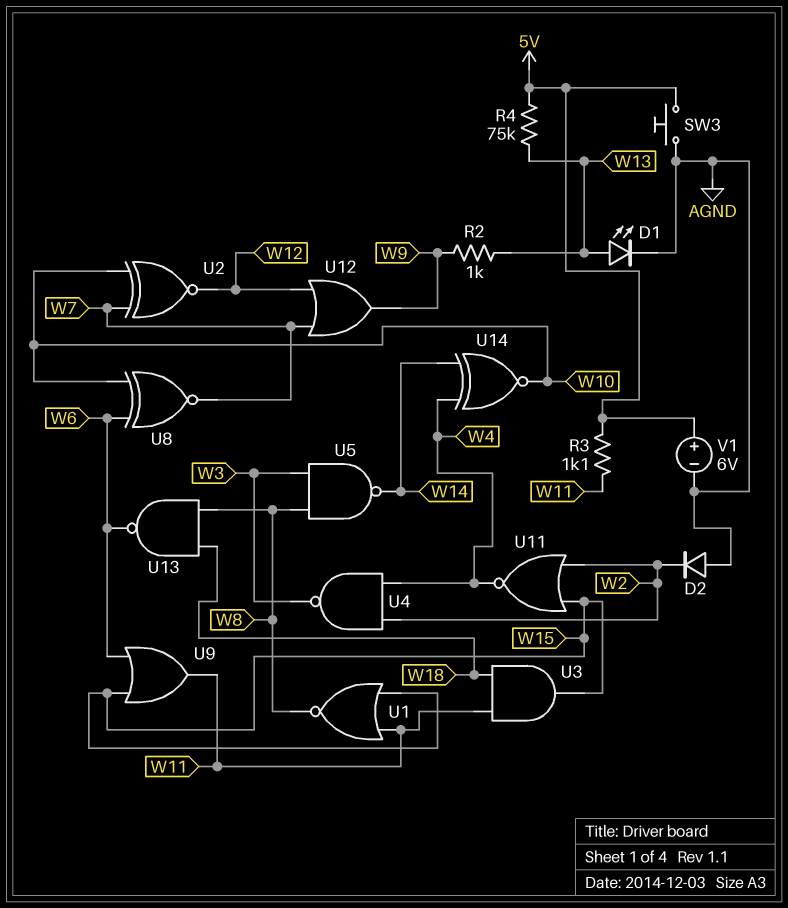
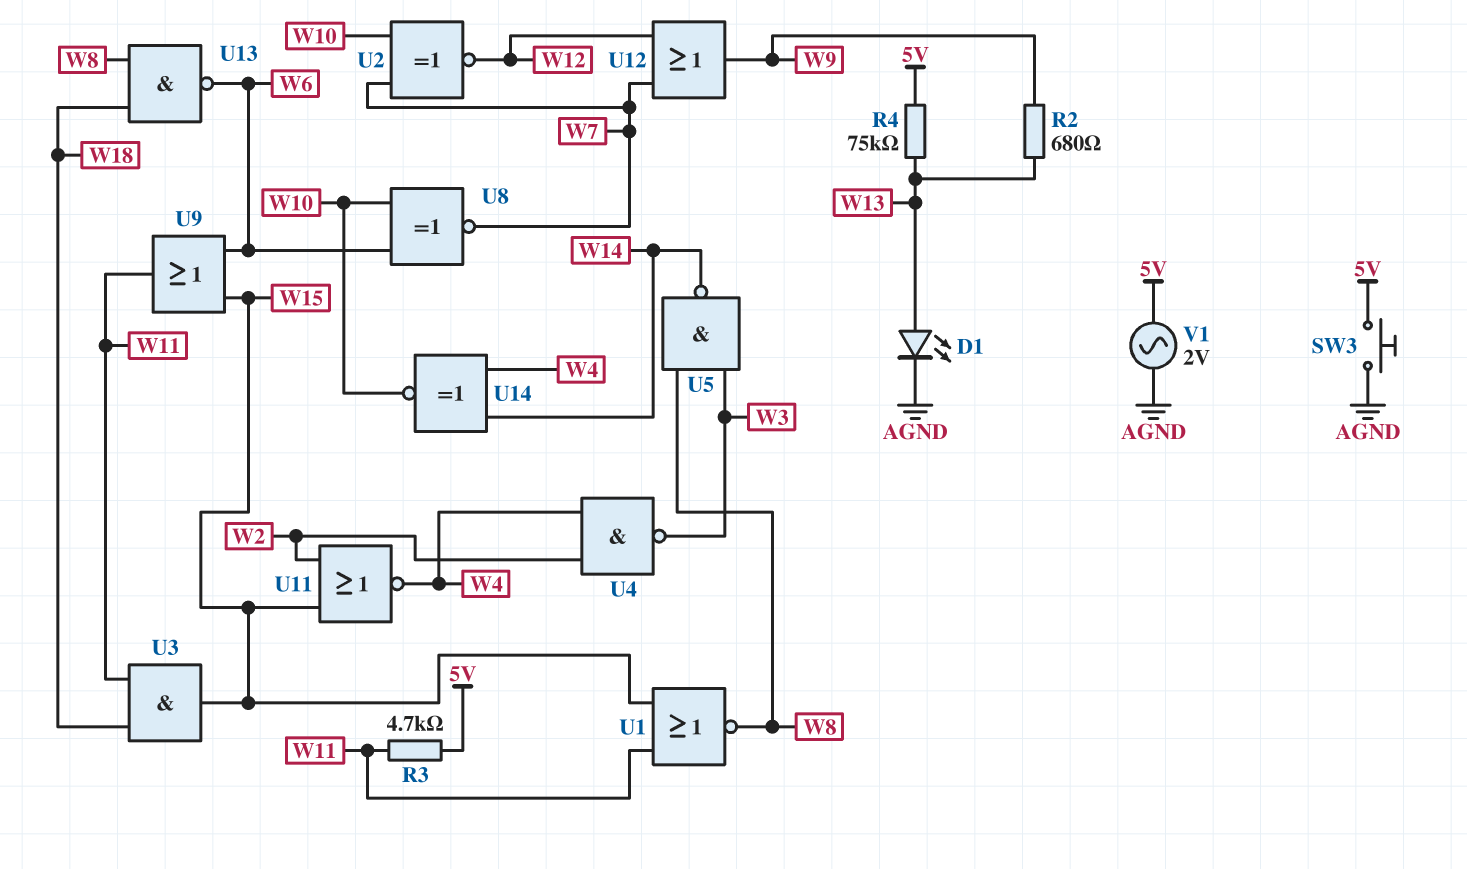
D2: diode (A AGND, K W2) -> none
R2: 1k (W9, W13) -> 680 (W9, W13)
R3: 1.1k (5V, W11) -> 4.7k (5V, W11)
V1: 6V (plus 5V, minus AGND) -> AC 2V (5V, AGND)

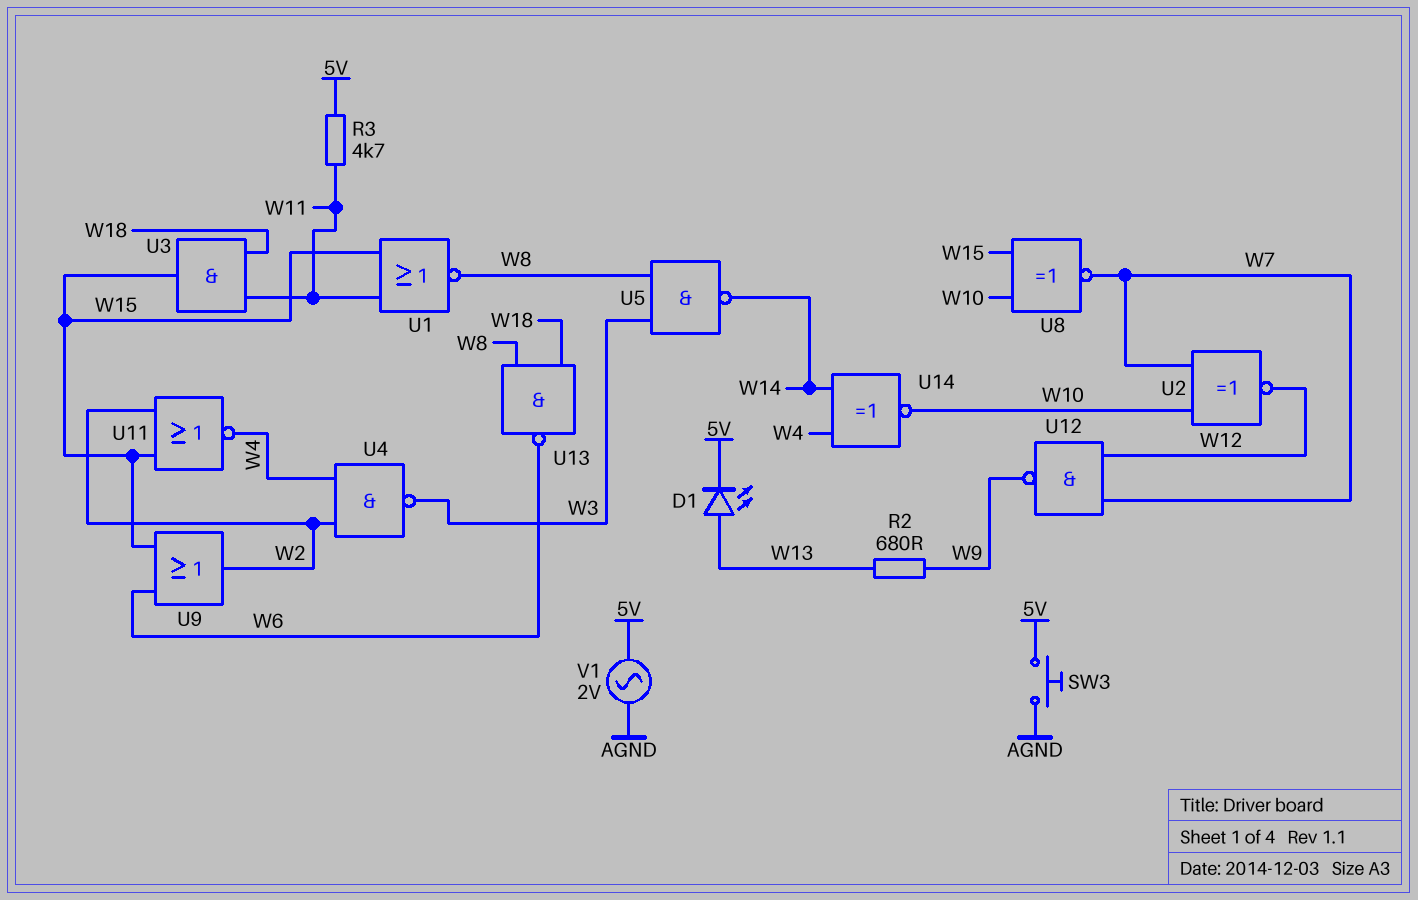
D1: LED (A W13, K AGND) -> LED (A W13, K 5V)
R4: 75k (5V, W13) -> none
U8: XNOR (in W6, in W10, out W7) -> XNOR (in W10, in W15, out W7)
U9: OR (in W6, in W15, out W11) -> OR (in W6, in W15, out W2)
U12: OR (in W7, in W12, out W9) -> NAND (in W7, in W12, out W9)

